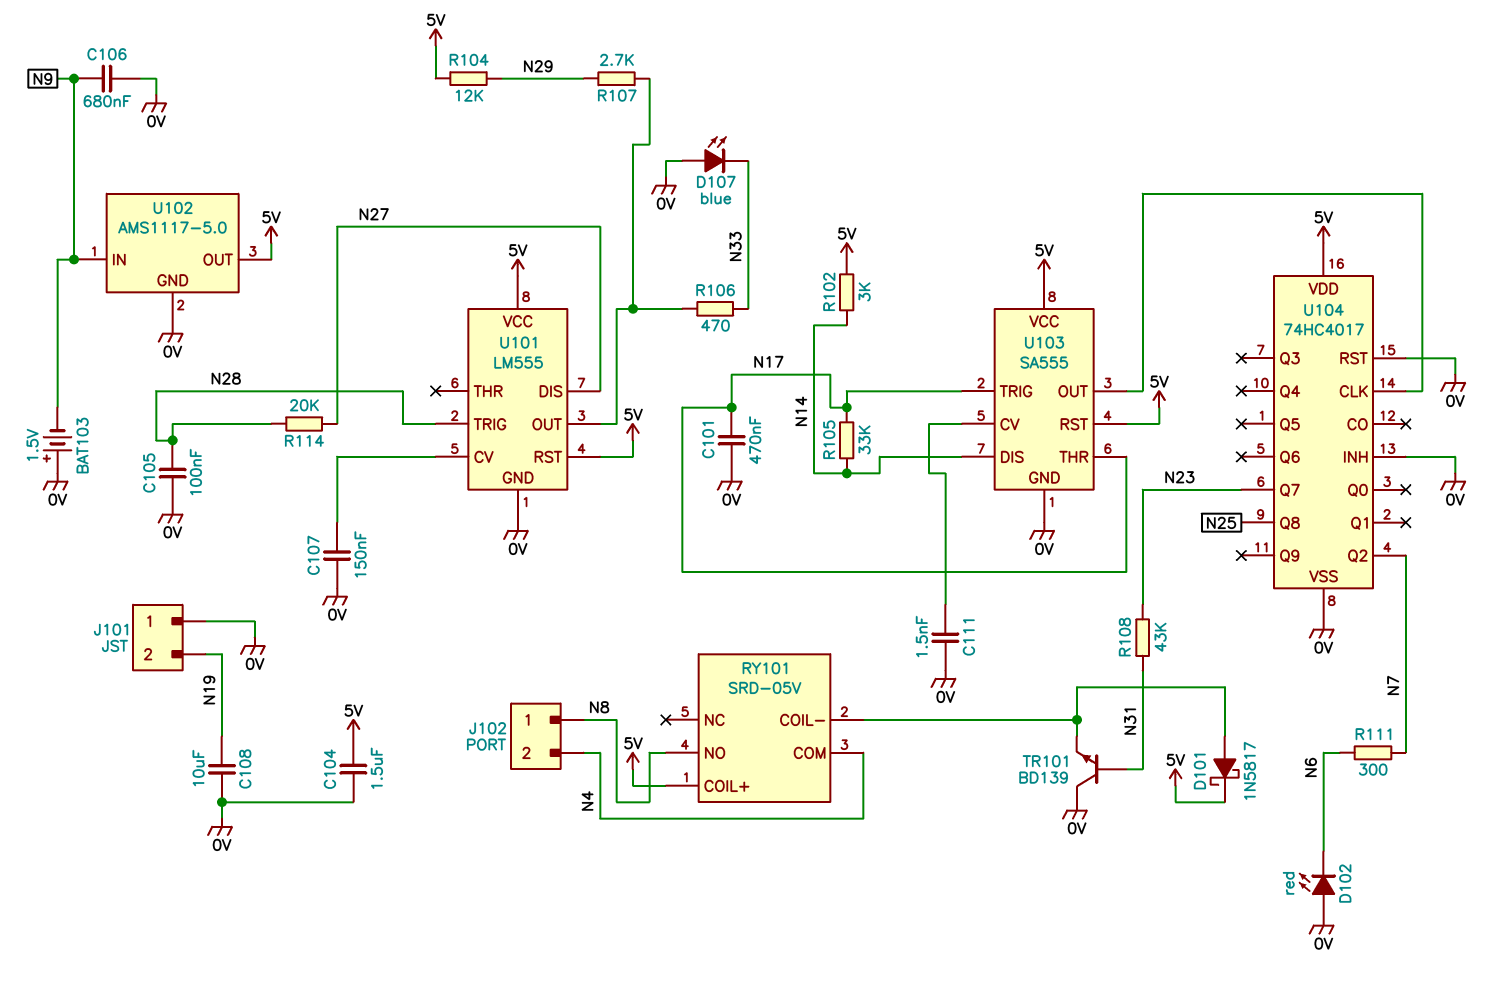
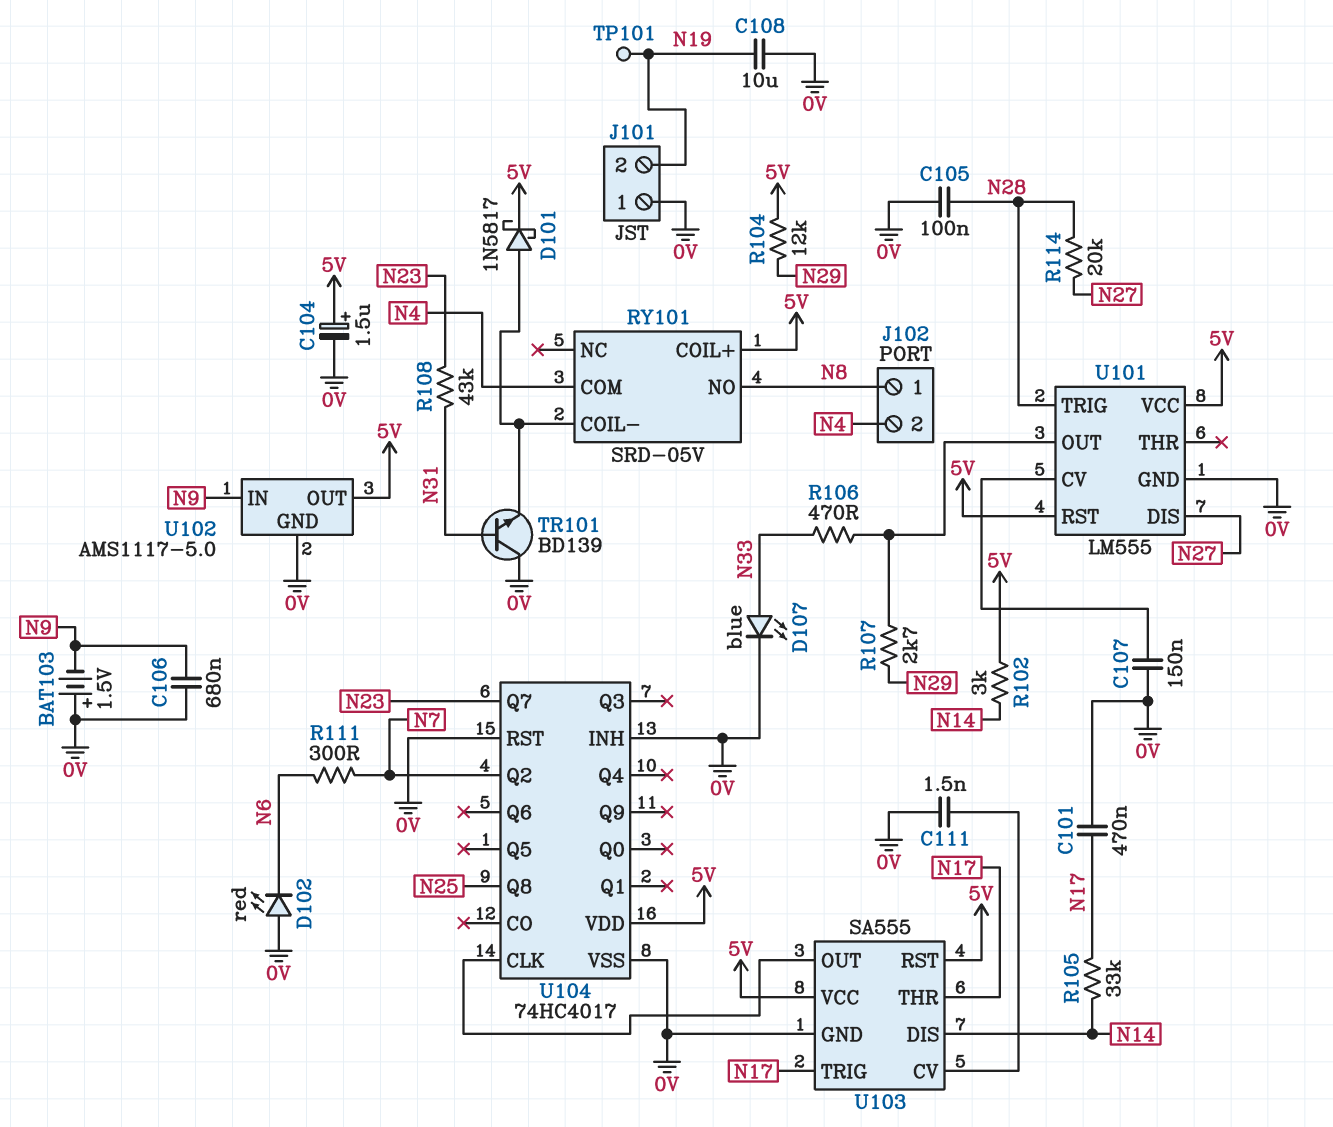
C104: 1.5uF (0V, 5V) -> 1.5uF (plus 5V, minus 0V)
D107: LED blue (A 0V, K N33) -> LED blue (A N33, K 0V)
TP101: none -> test point (N19)

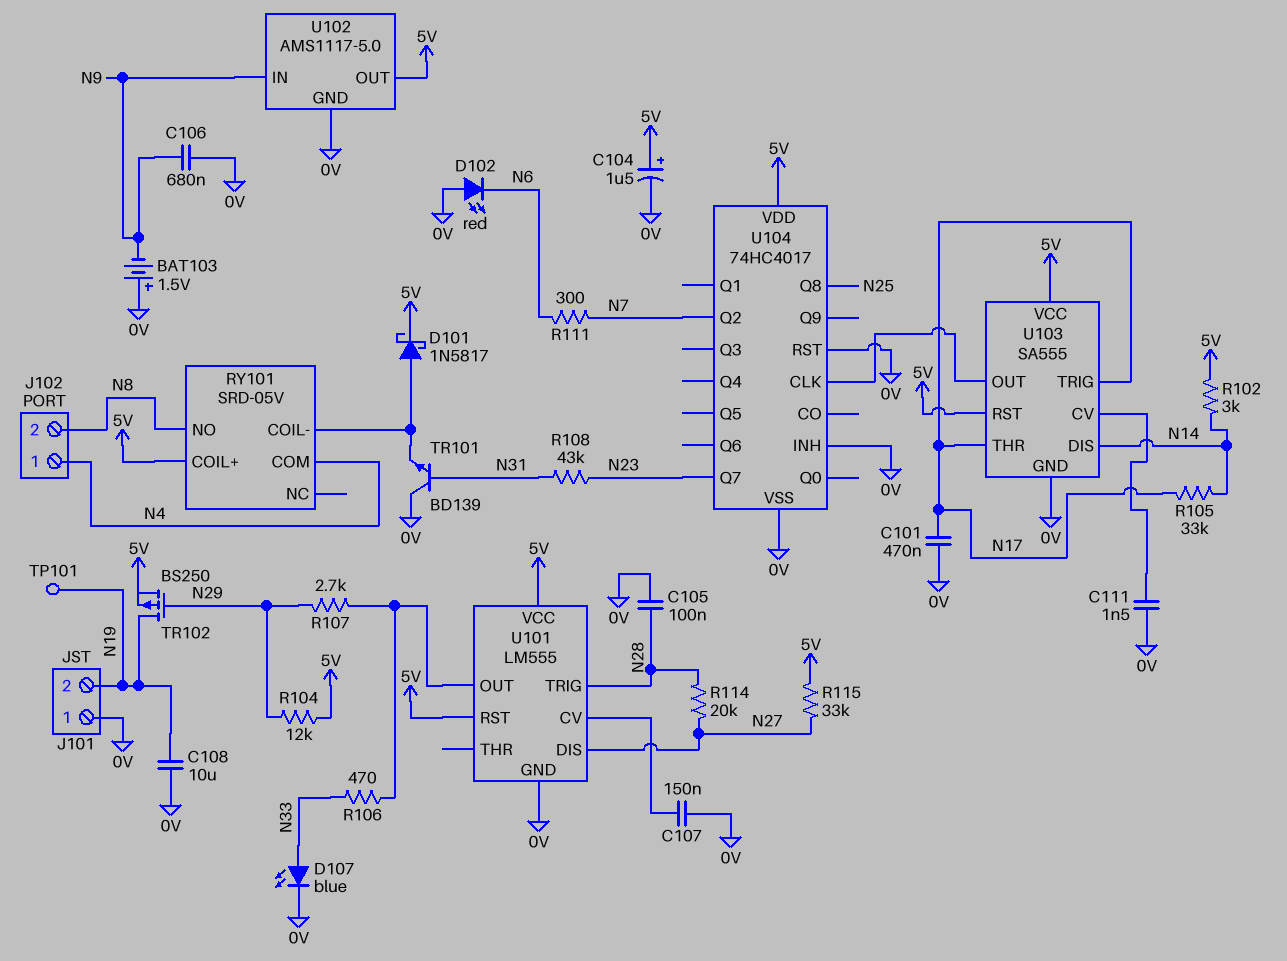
J102 pin 1: N8 -> N4
J102 pin 2: N4 -> N8
R115: none -> 33k (5V, N27)
TR102: none -> PMOS BS250 (G N29, D N19, S 5V)

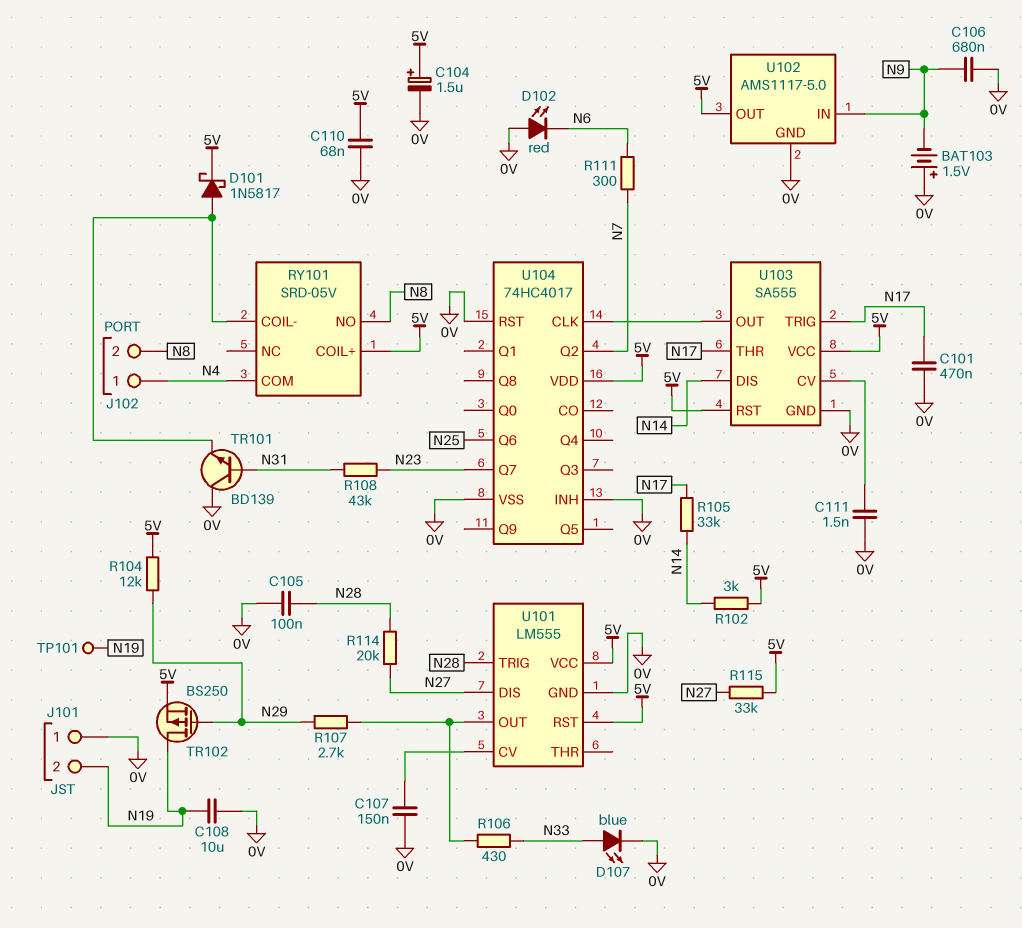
C110: none -> 68nF (0V, 5V)
R106: 470 (N33, U101/OUT) -> 430 (N33, U101/OUT)
U104 pin Q6: none -> N25
U104 pin Q8: N25 -> none

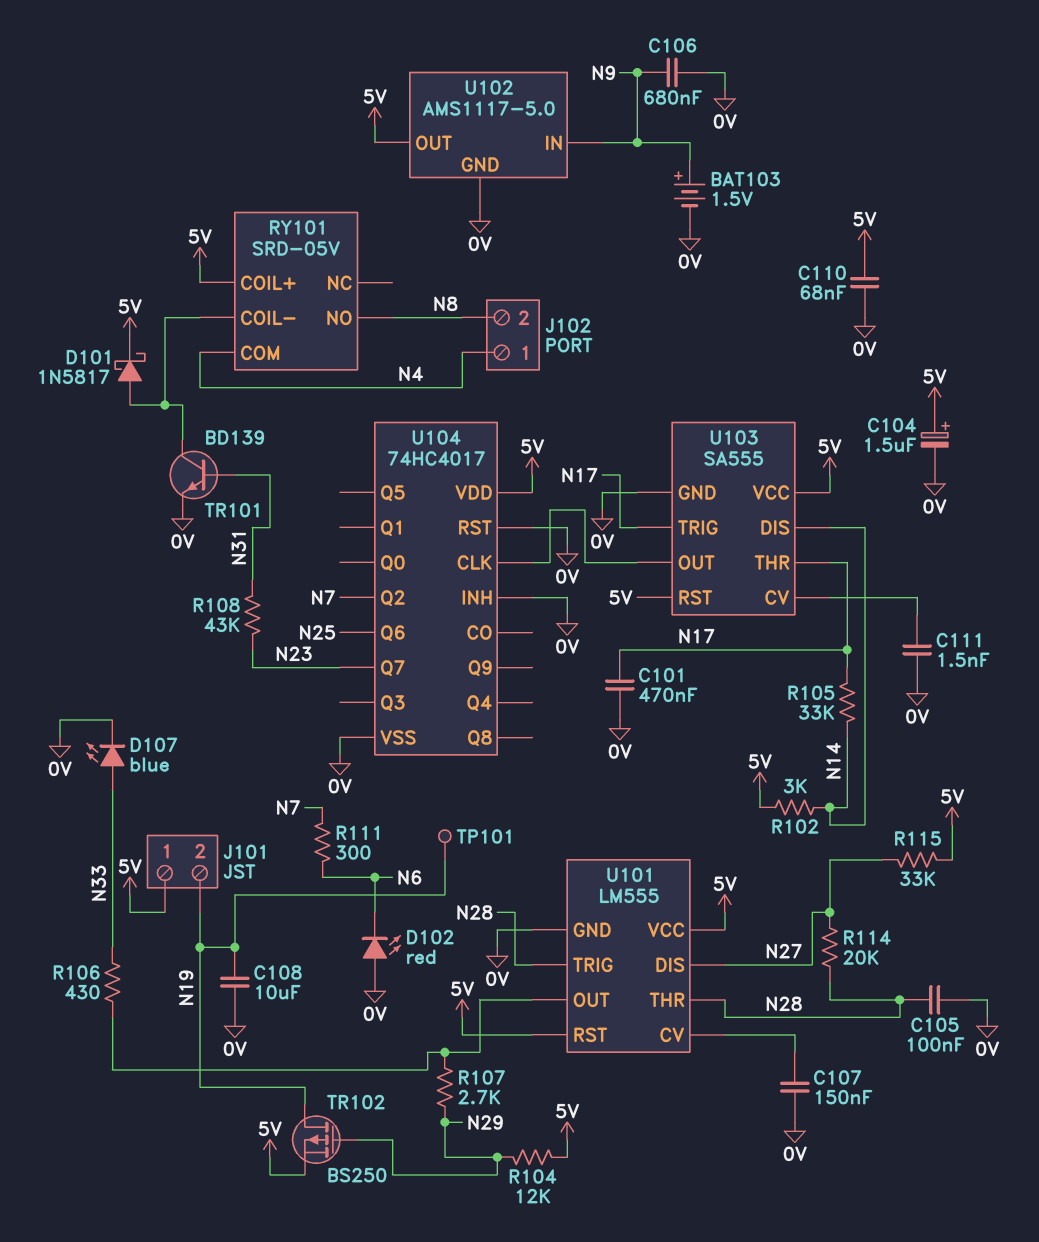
BAT103: 1.5V (plus 0V, minus N9) -> 1.5V (plus N9, minus 0V)
J101 pin 1: 0V -> 5V
TR101: NPN BD139 (B N31, C 0V, E RY101/COIL-) -> NPN BD139 (B N31, C RY101/COIL-, E 0V)
U101 pin THR: none -> N28

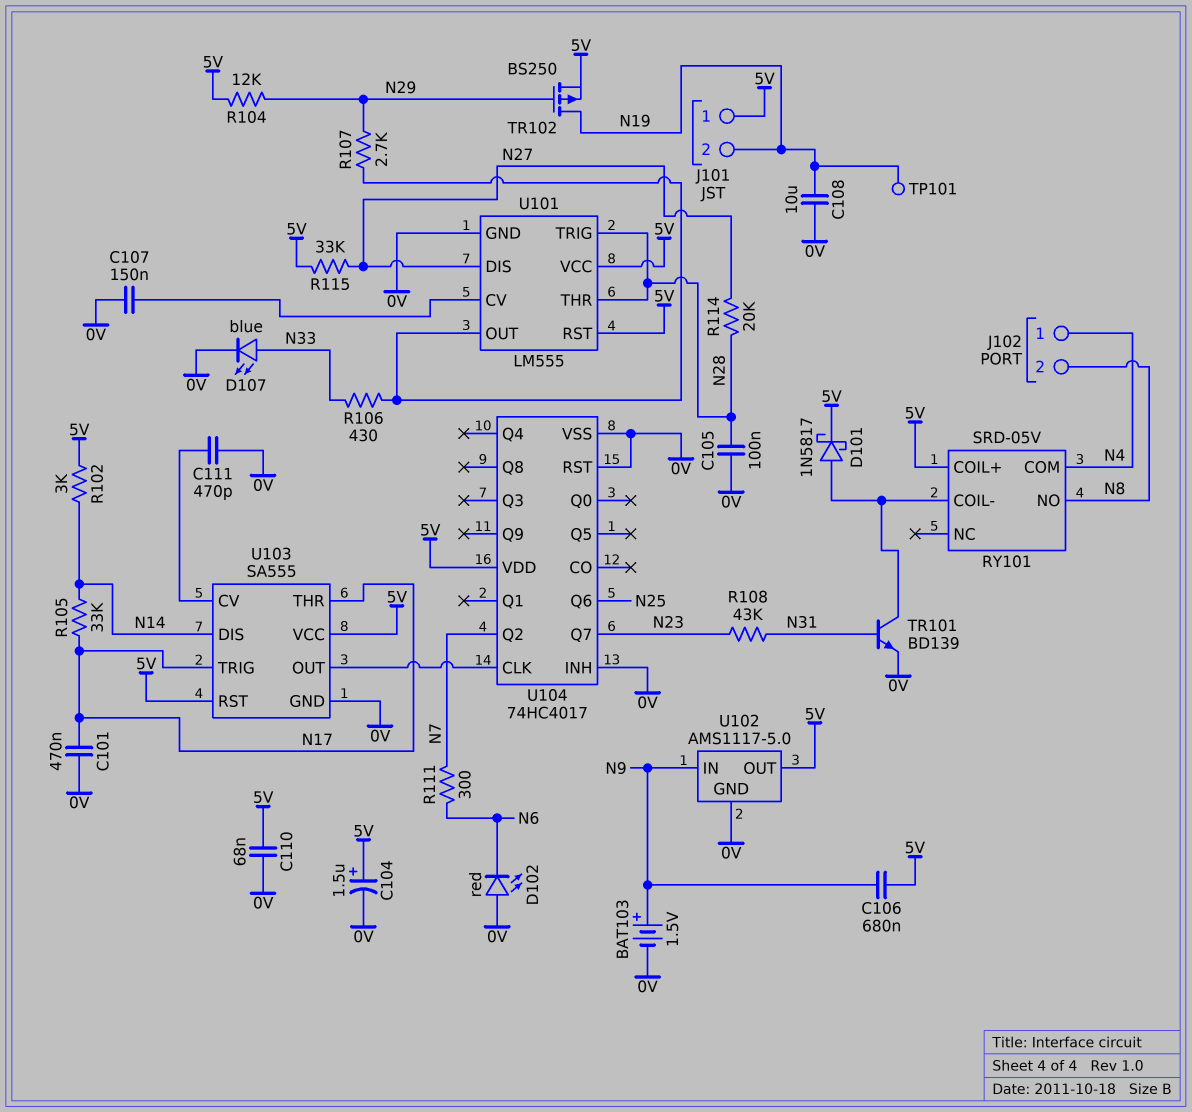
C106: 680nF (0V, N9) -> 680nF (5V, N9)
C111: 1.5nF (0V, U103/CV) -> 470pF (0V, U103/CV)

